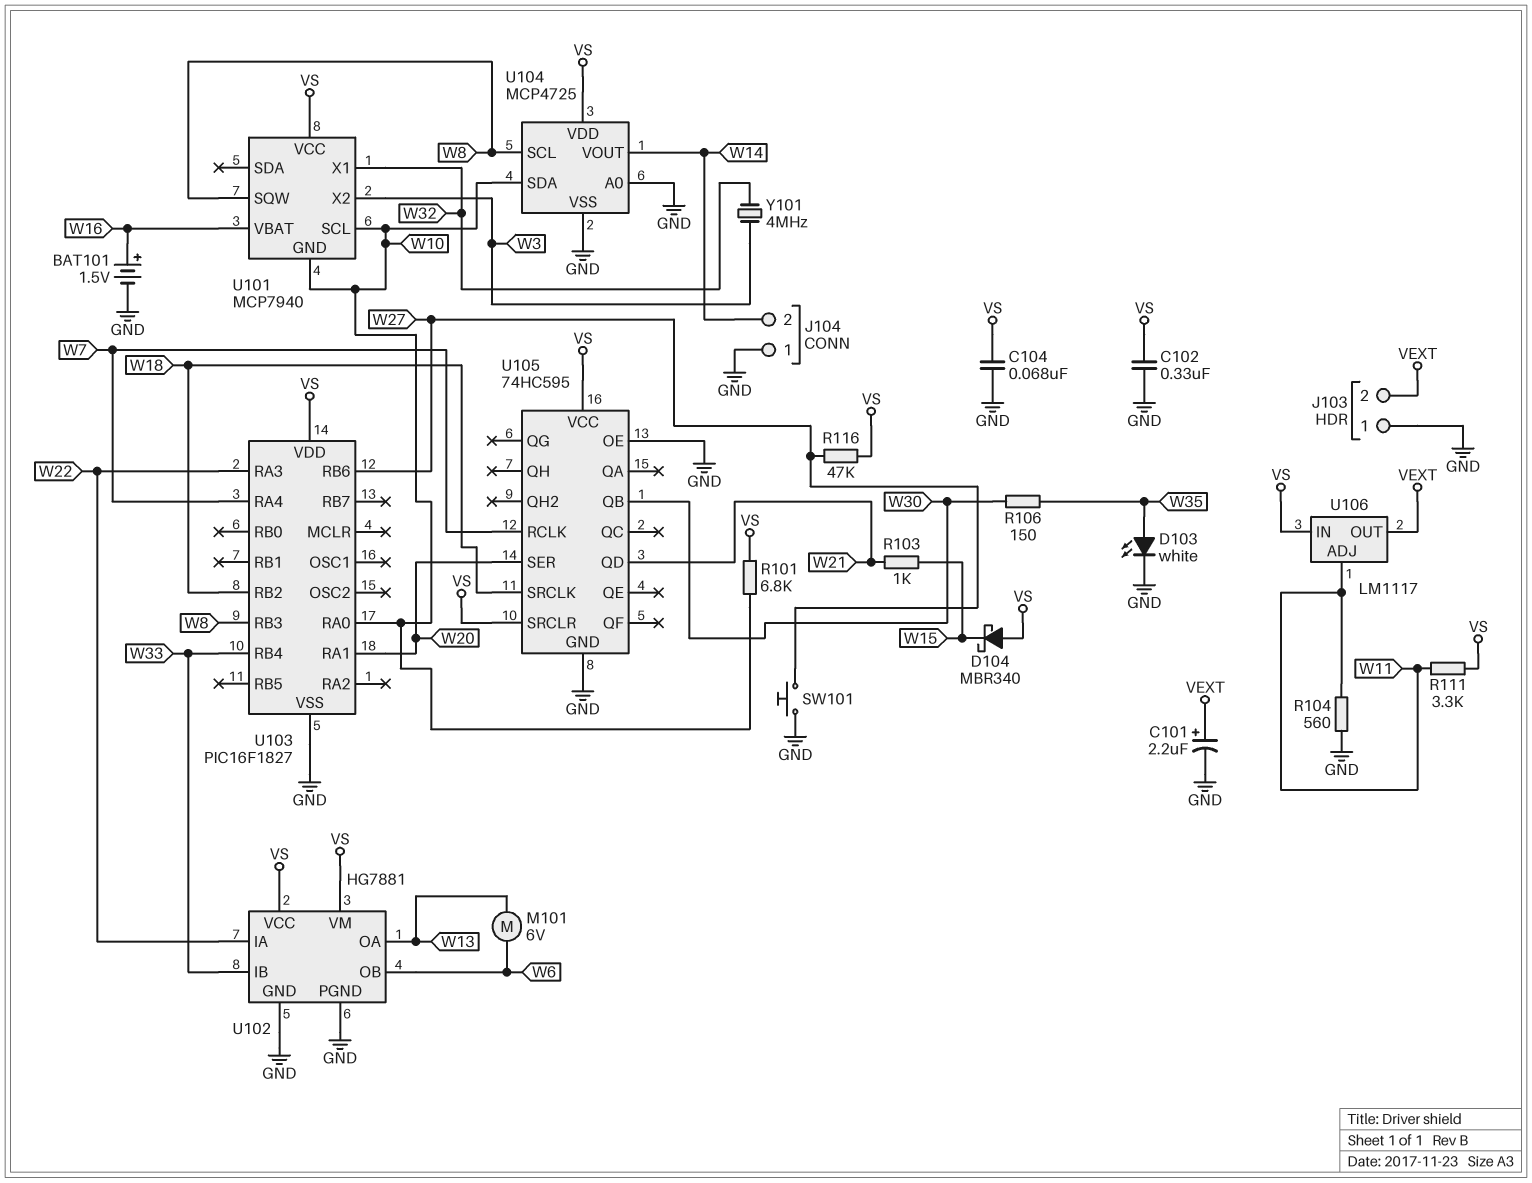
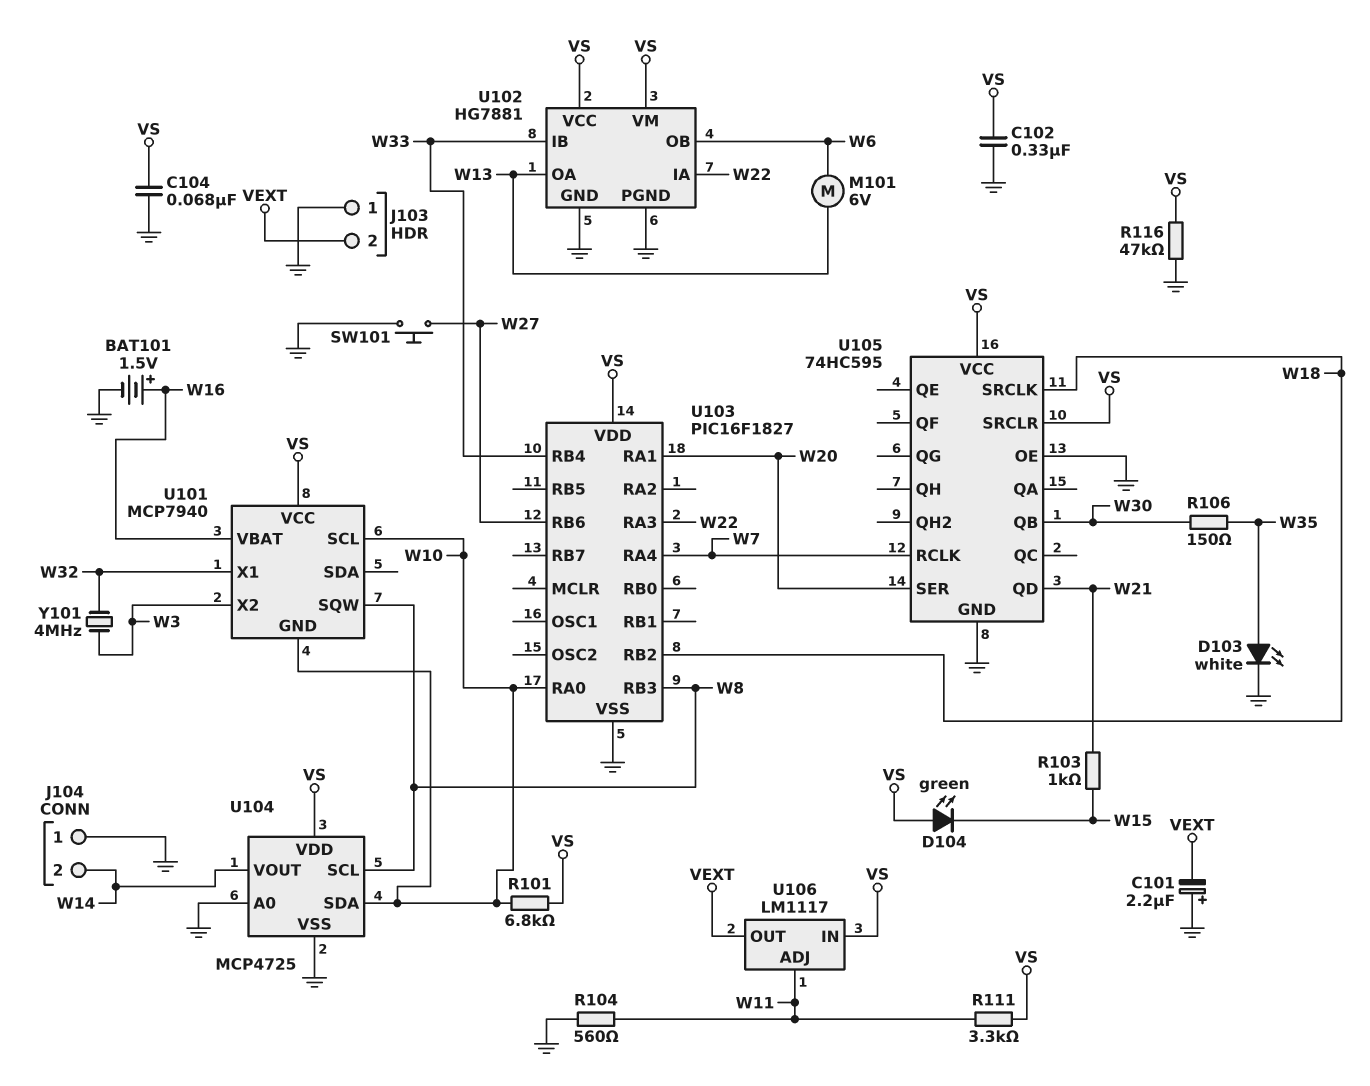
C101: 2.2uF (plus VEXT, minus GND) -> 2.2uF (plus GND, minus VEXT)
D104: schottky MBR340 (A VS, K W15) -> LED green (A VS, K W15)
R116: 47k (VS, W27) -> 47k (GND, VS)

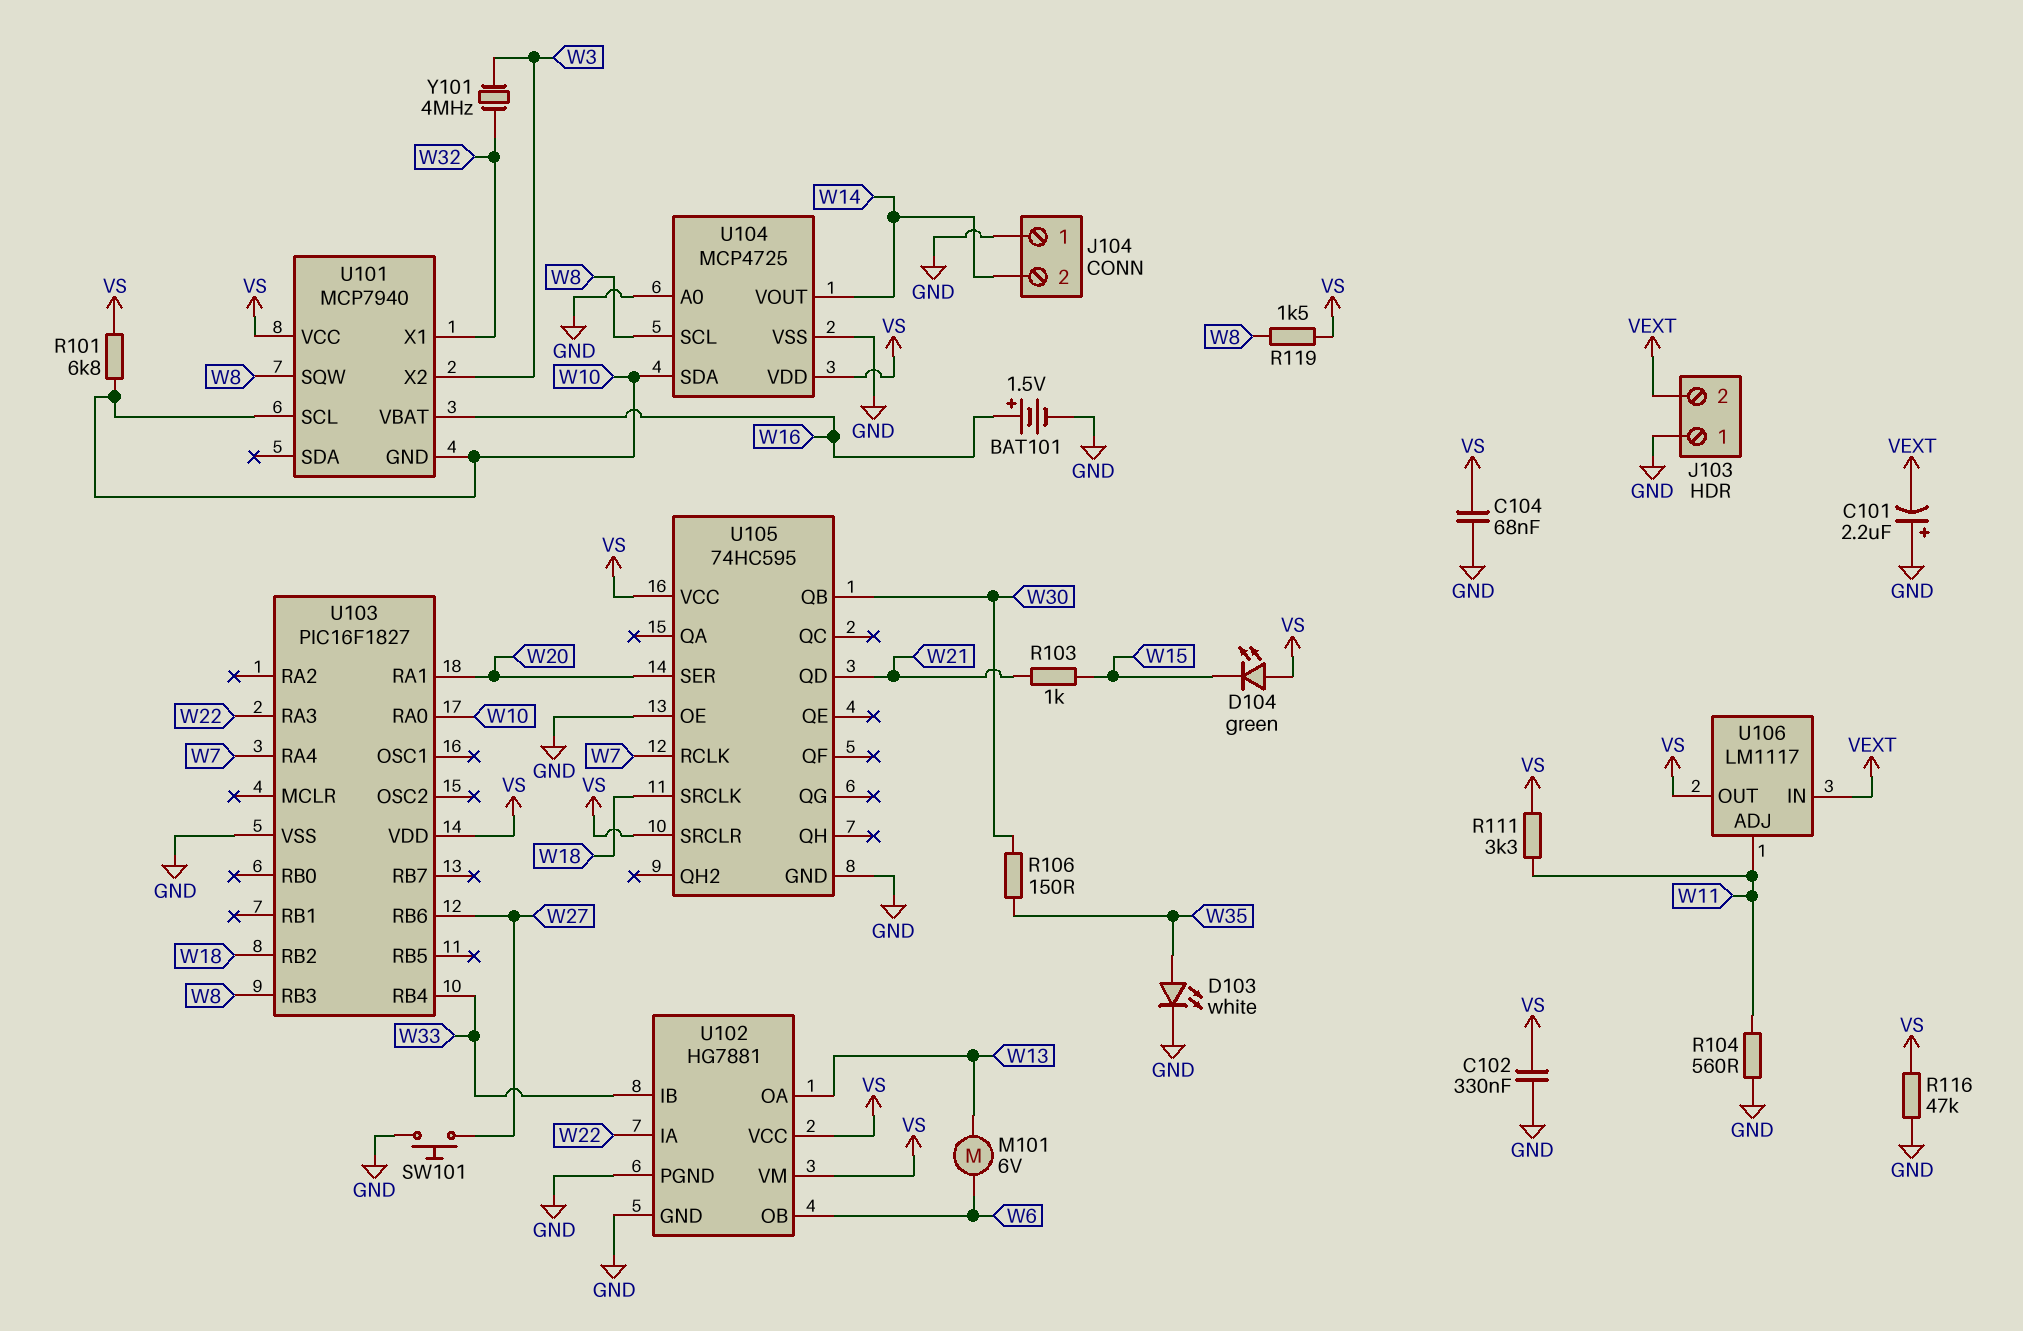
R119: none -> 1.5k (VS, W8)
U106 pin IN: VS -> VEXT
U106 pin OUT: VEXT -> VS

